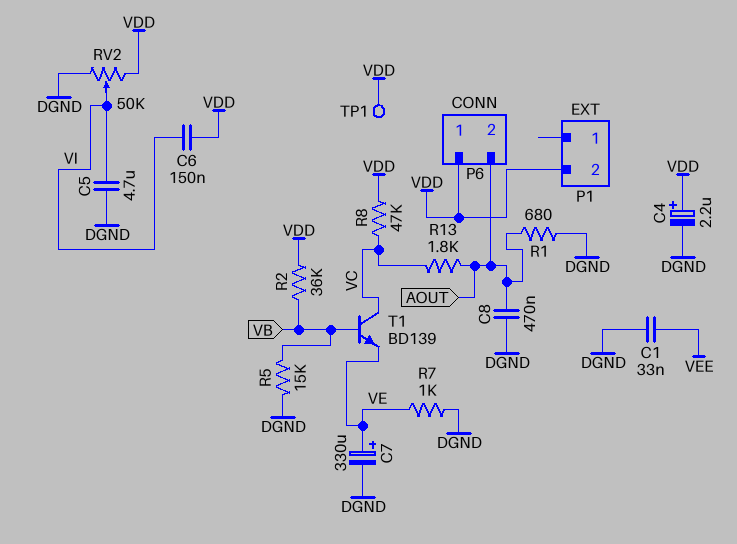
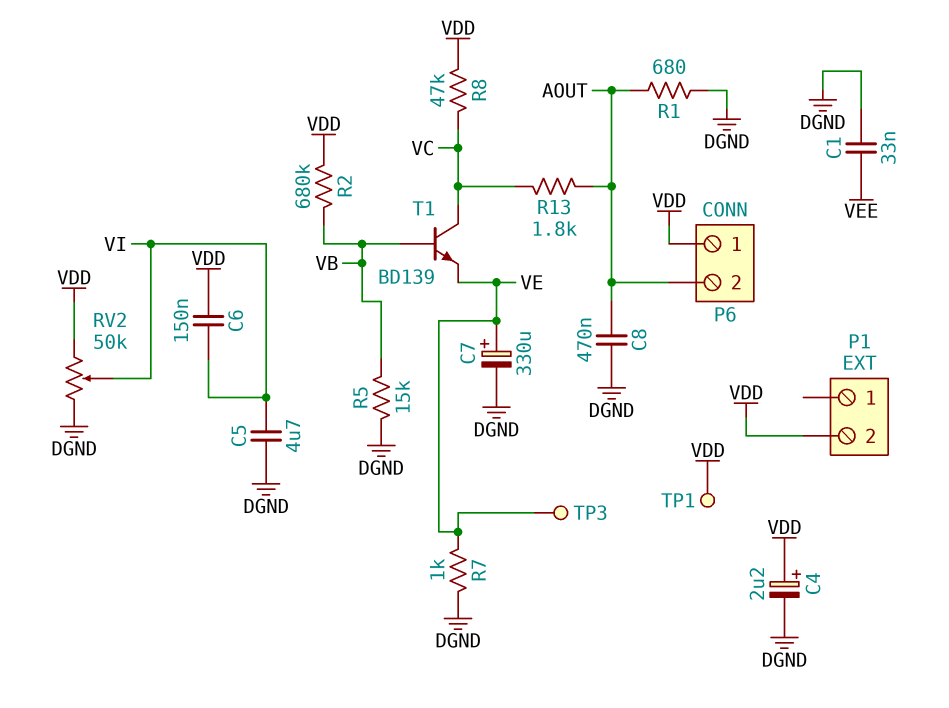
R2: 36k (VB, VDD) -> 680k (VB, VDD)
TP3: none -> test point (VE)

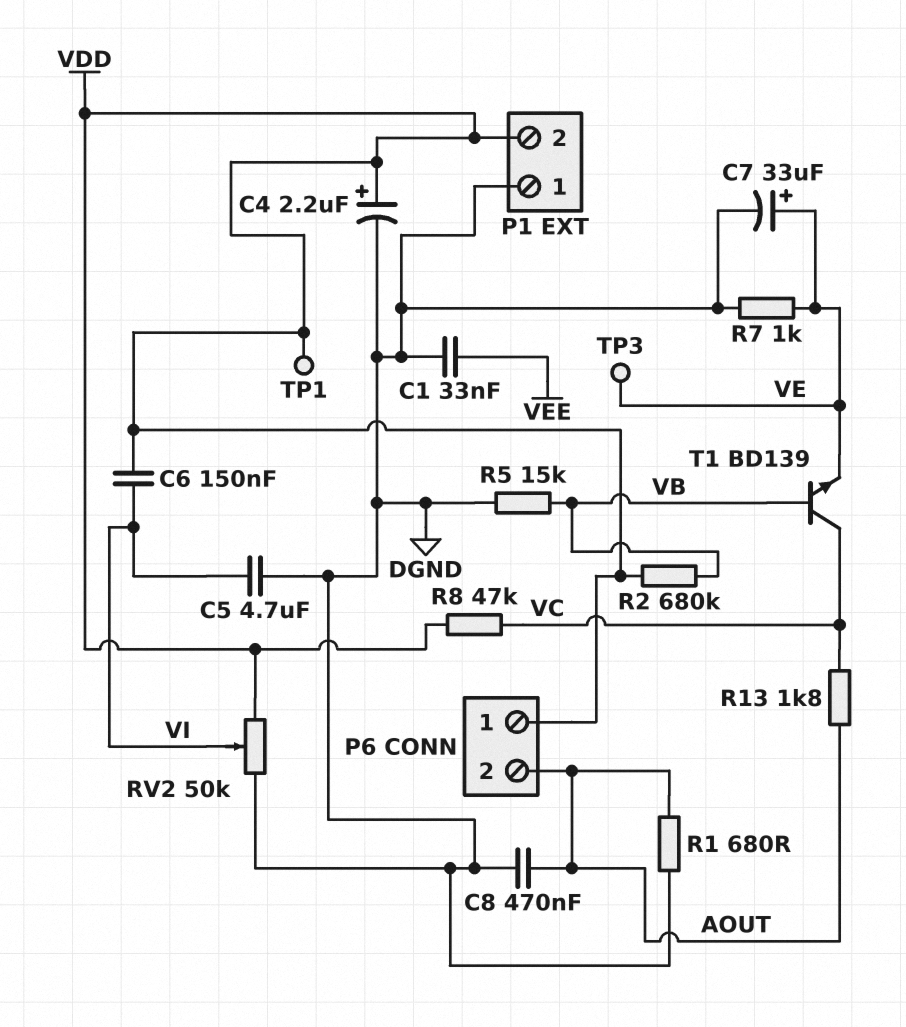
C7: 330uF (plus VE, minus DGND) -> 33uF (plus VE, minus DGND)
P1 pin 1: none -> DGND

